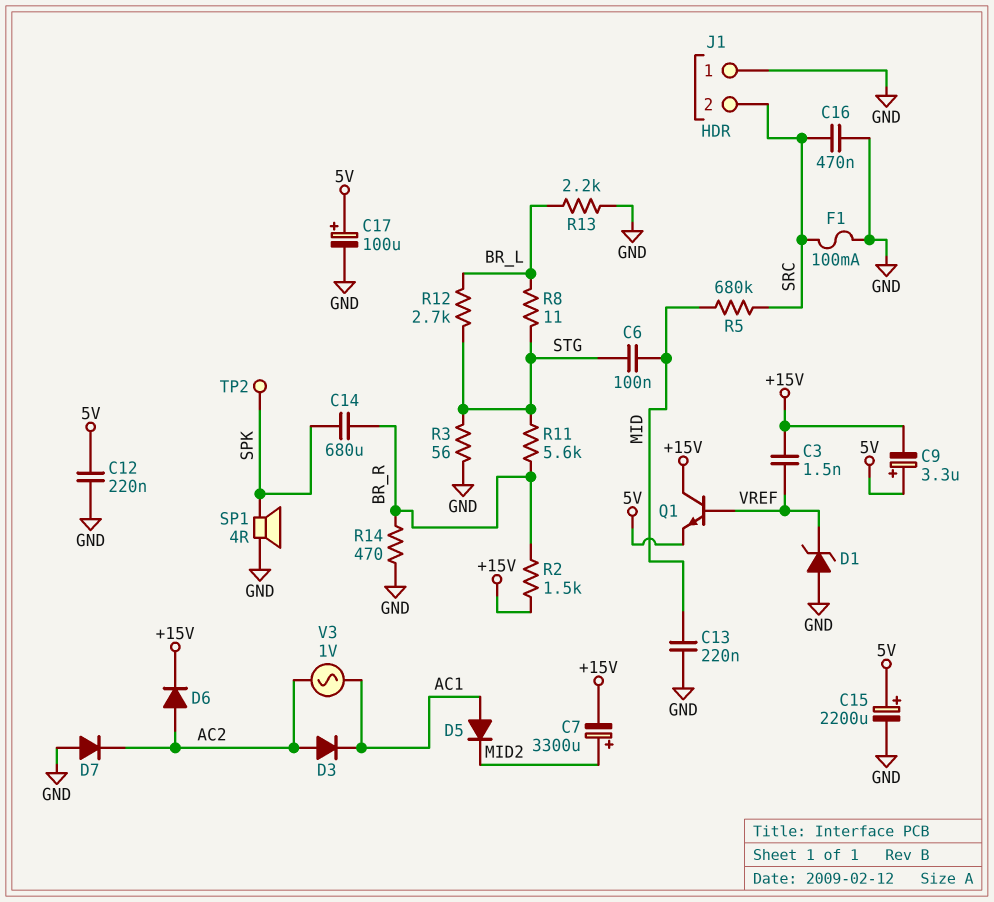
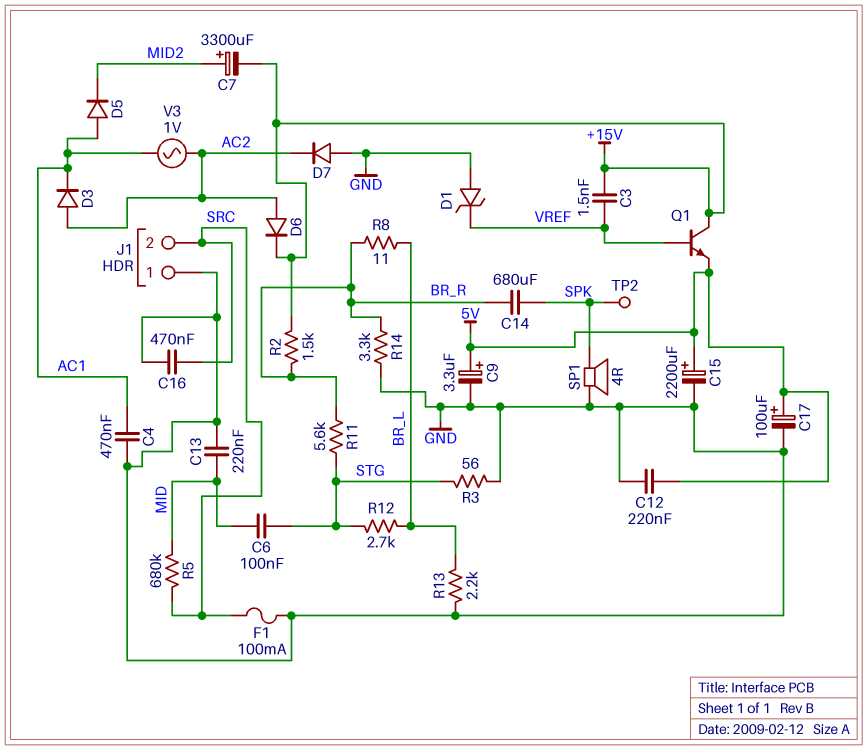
C4: none -> 470nF (AC1, GND)
C9: 3.3uF (plus 5V, minus +15V) -> 3.3uF (plus 5V, minus GND)
R8: 11 (BR_L, STG) -> 11 (BR_L, BR_R)
R14: 470 (BR_R, GND) -> 3.3k (BR_R, GND)

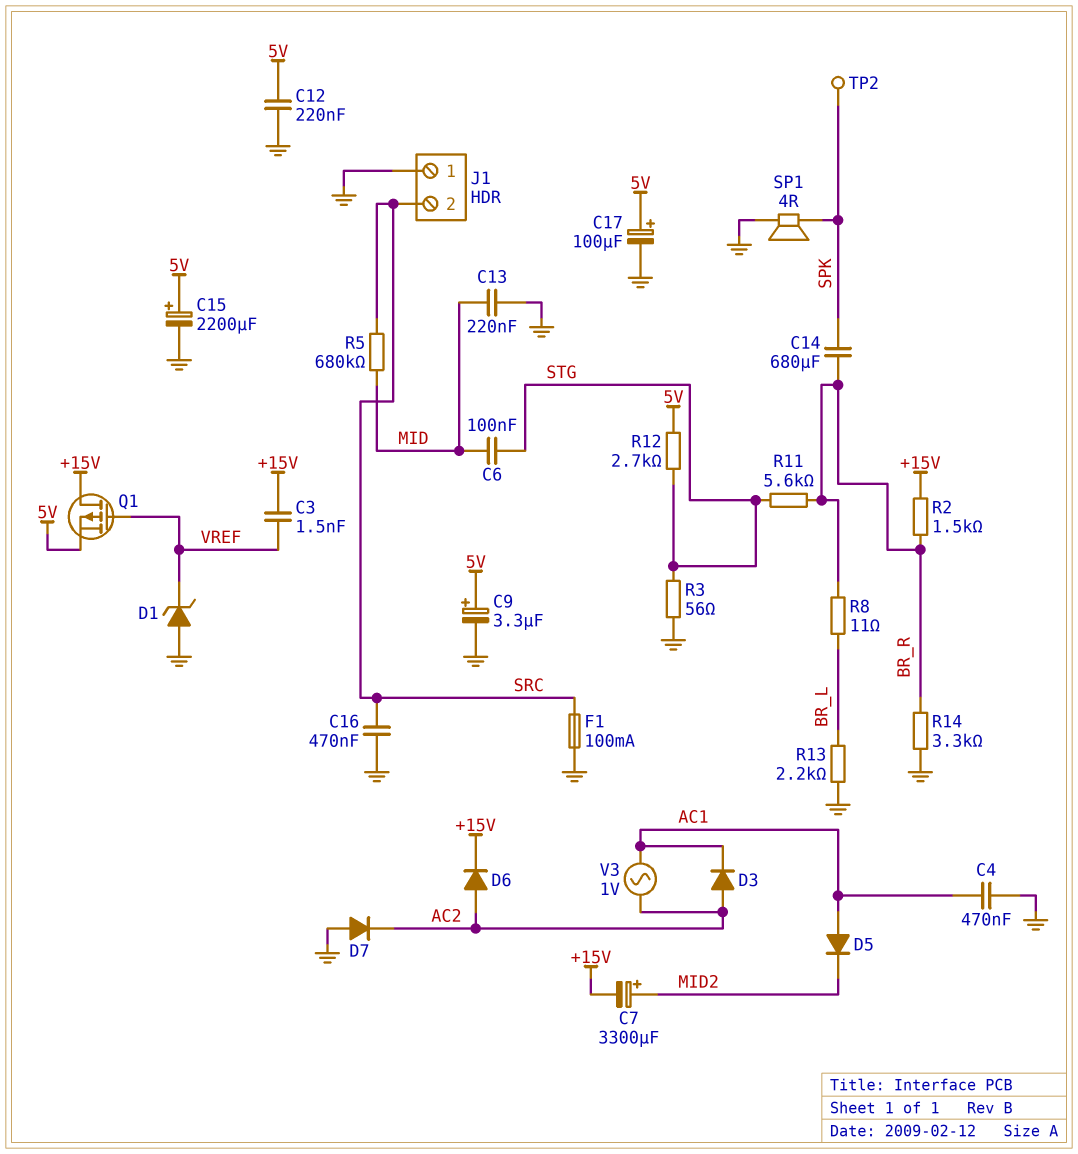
Q1: NPN (B VREF, C +15V, E 5V) -> PMOS (G VREF, D +15V, S 5V)
R12: 2.7k (BR_L, STG) -> 2.7k (5V, STG)

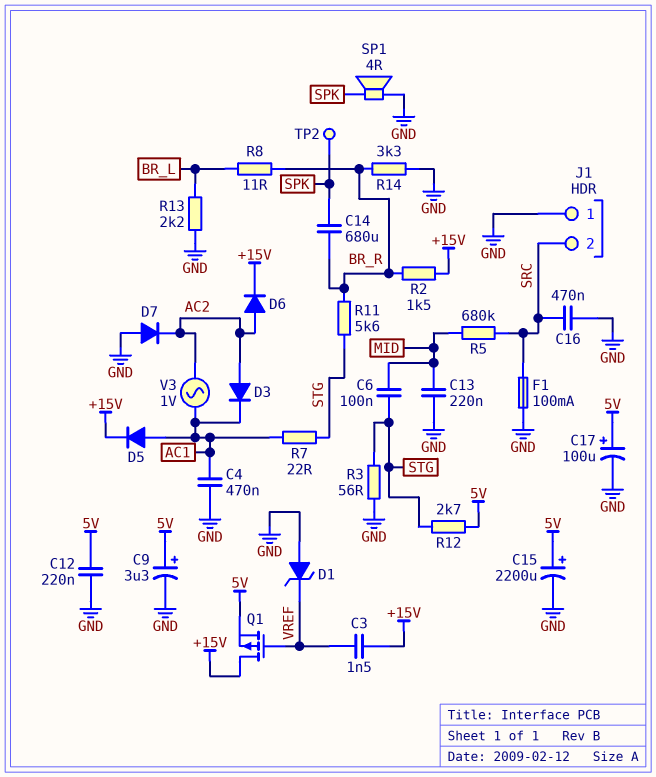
C7: 3300uF (plus MID2, minus +15V) -> none
D5: diode (A AC1, K MID2) -> diode (A AC1, K +15V)
R7: none -> 22 (AC1, STG)

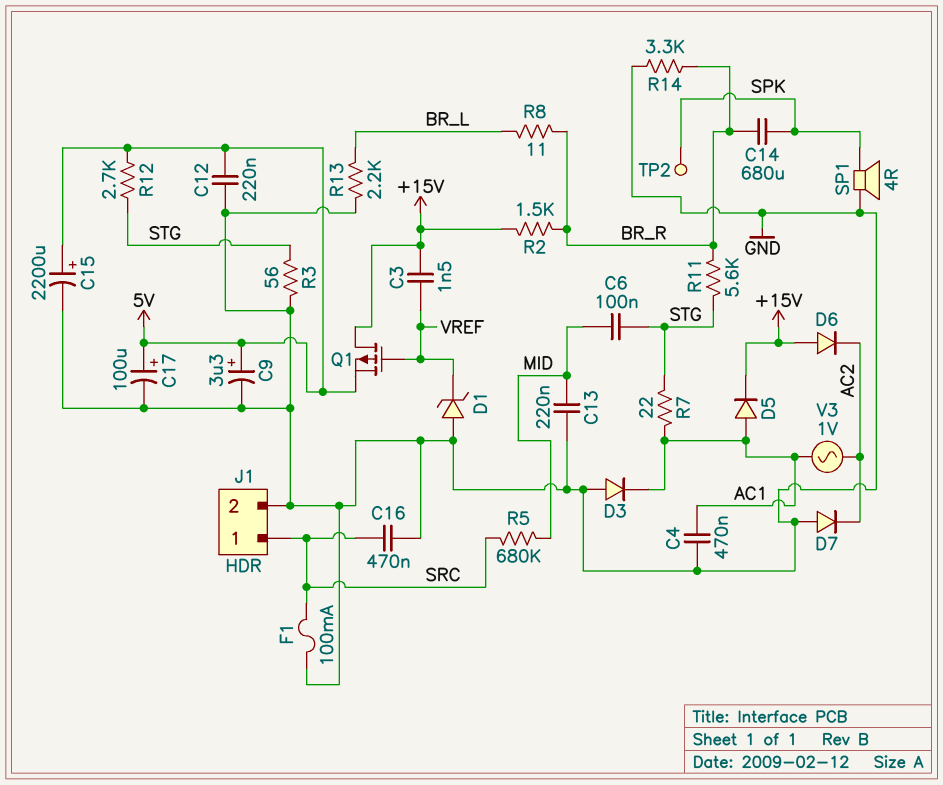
D3: diode (A AC2, K AC1) -> diode (A GND, K AC1)
D6: diode (A AC2, K +15V) -> diode (A +15V, K AC2)
J1 pin 1: GND -> SRC
J1 pin 2: SRC -> GND

